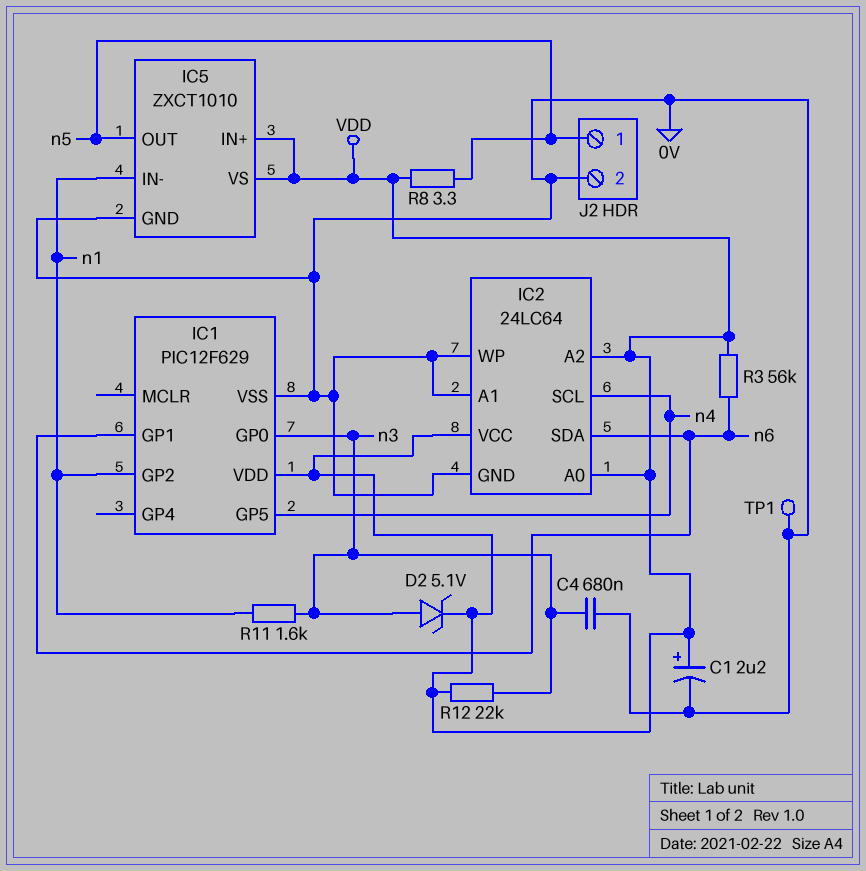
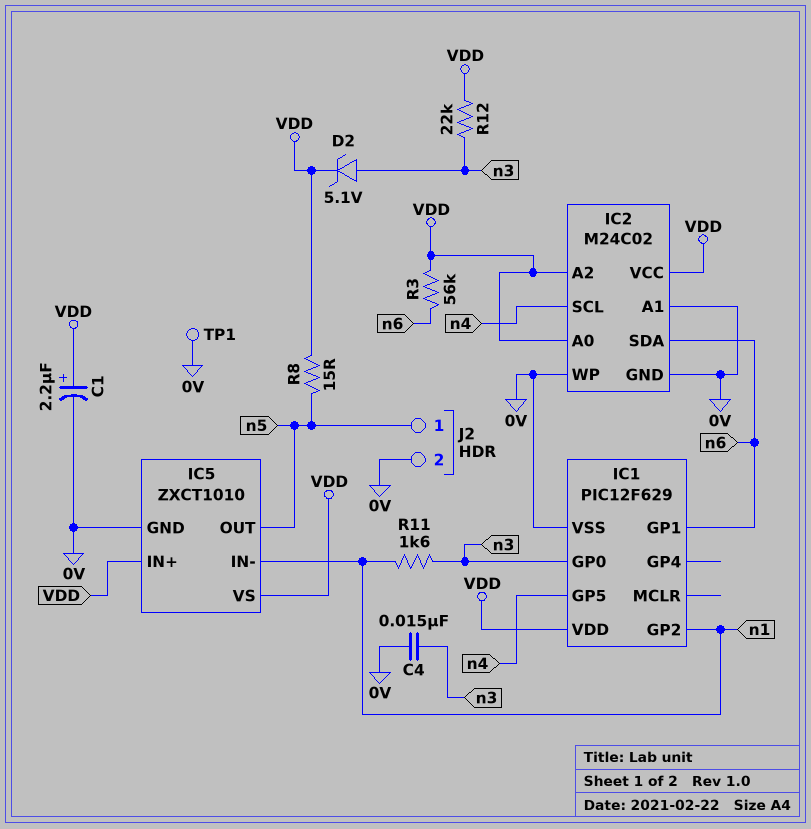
C4: 680nF (0V, n3) -> 15nF (0V, n3)
IC2: 24LC64 -> M24C02
R8: 3.3 (VDD, n5) -> 15 (VDD, n5)

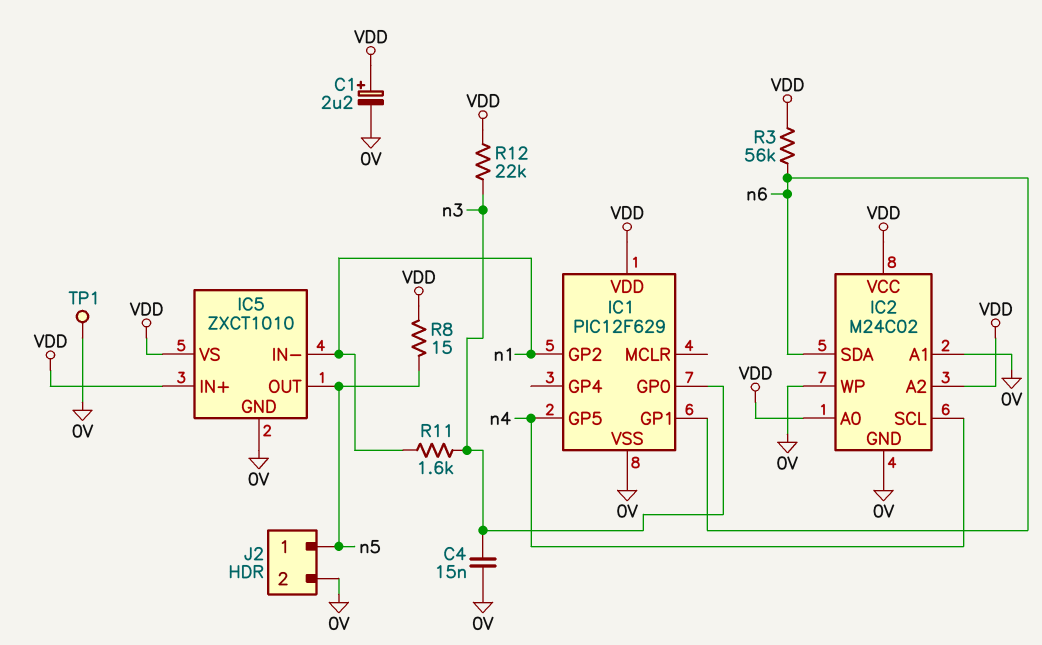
D2: zener 5.1V (A n3, K VDD) -> none

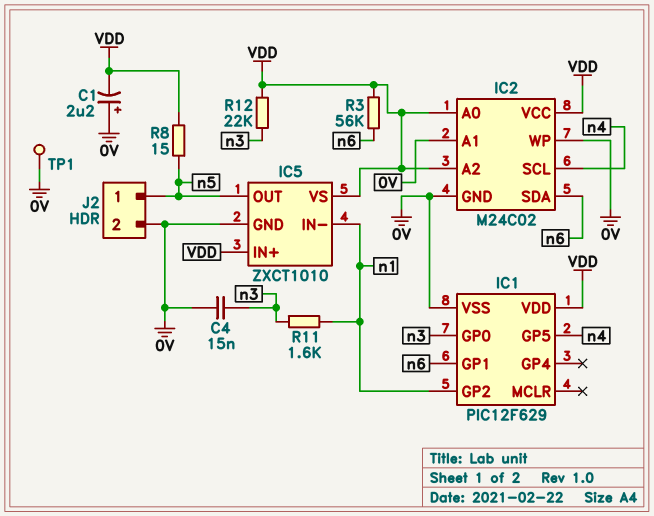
C1: 2.2uF (plus VDD, minus 0V) -> 2.2uF (plus 0V, minus VDD)

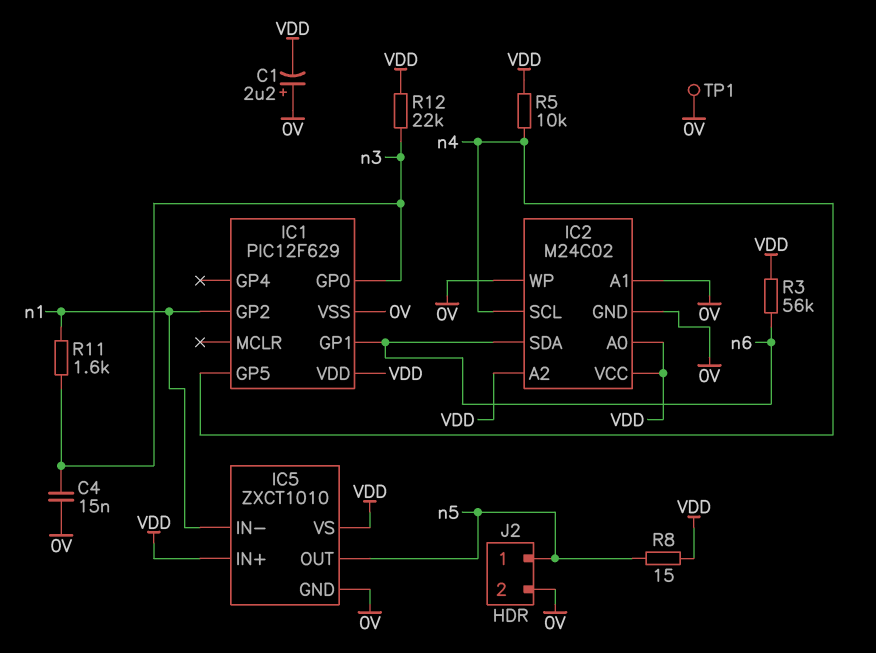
R5: none -> 10k (VDD, n4)

